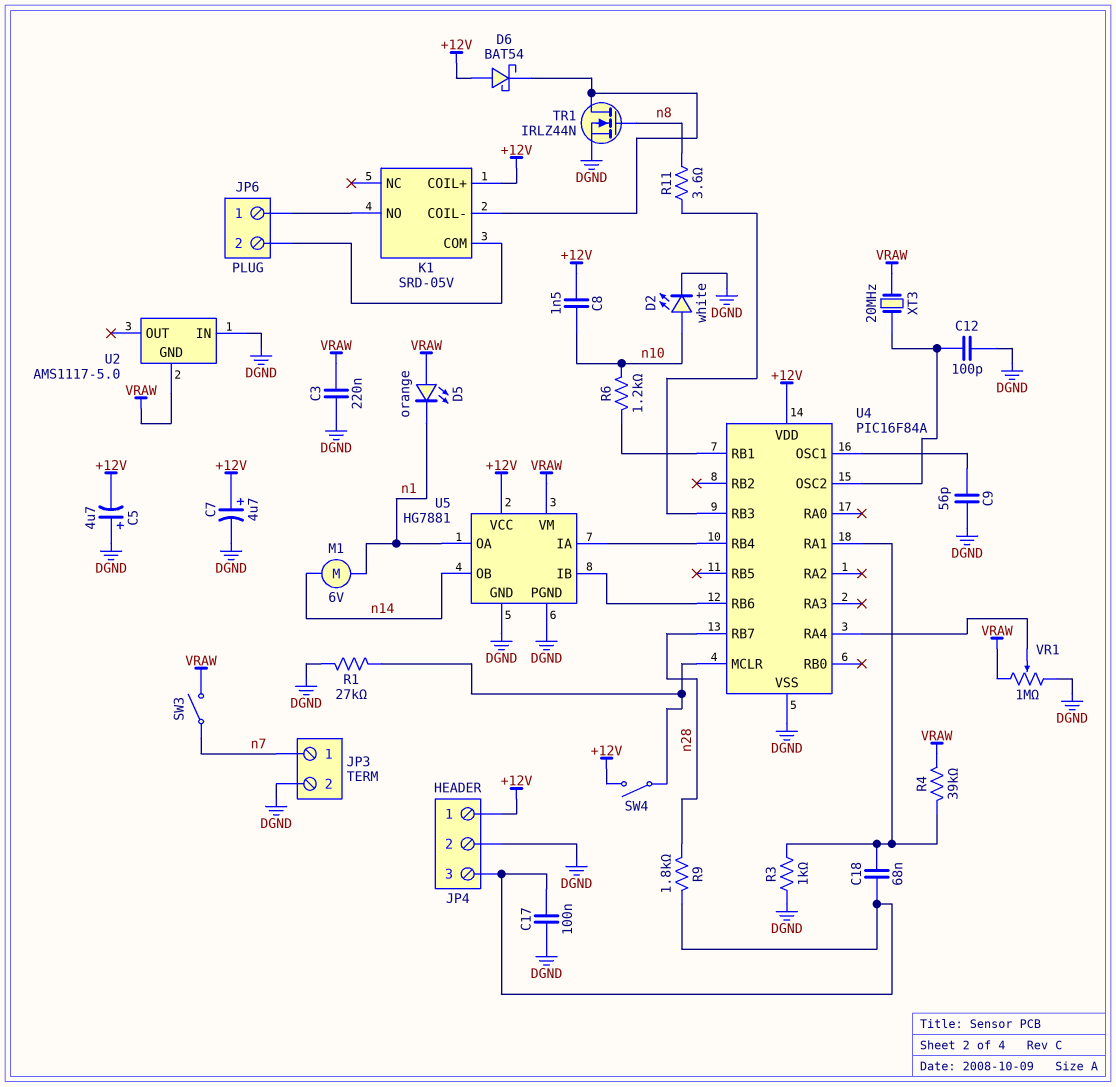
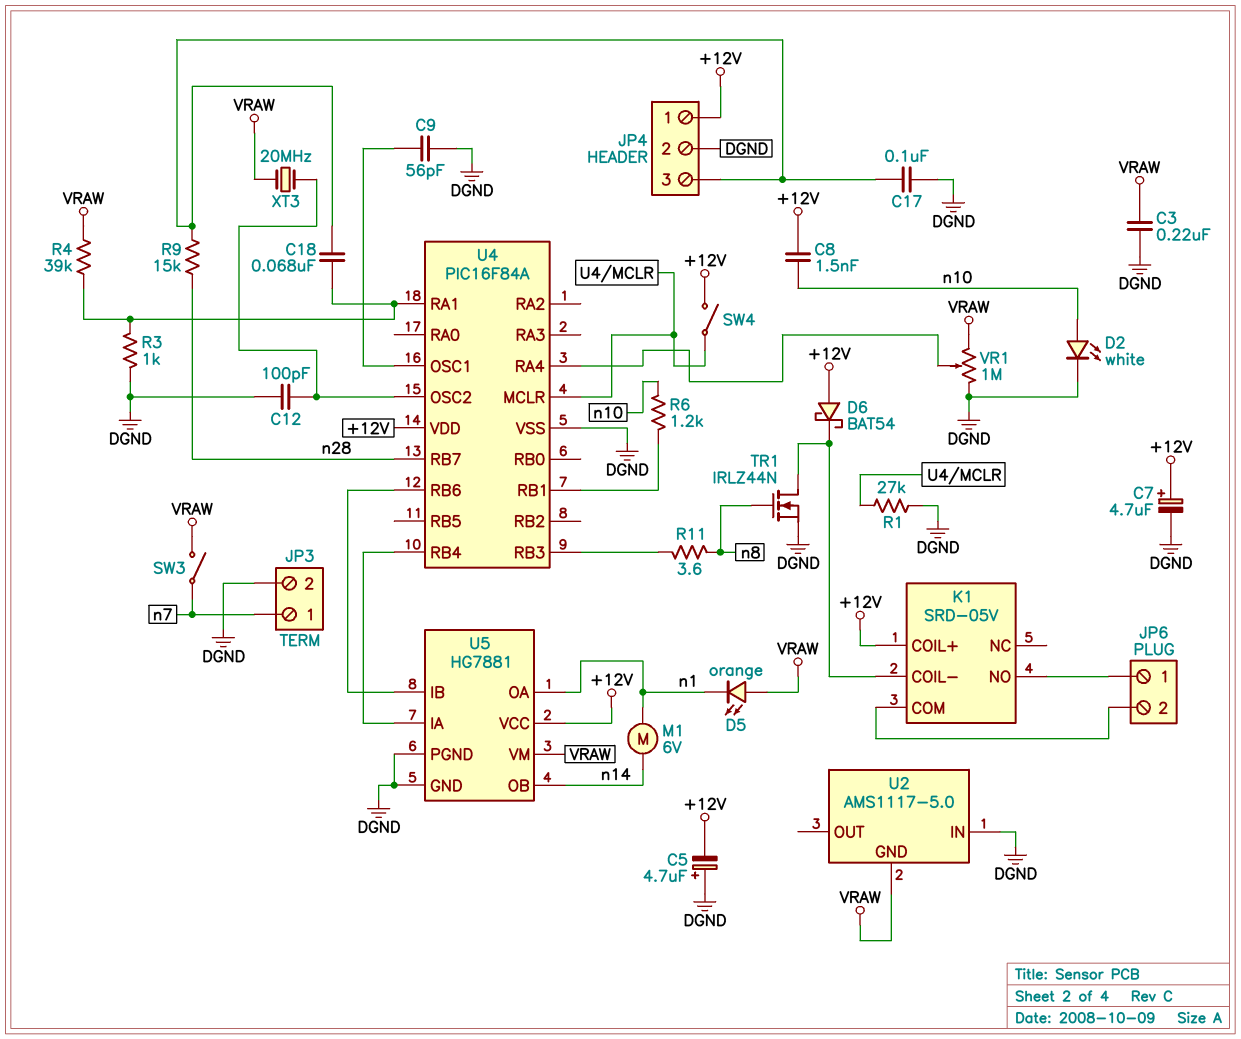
R9: 1.8k (JP4/3, n28) -> 15k (JP4/3, n28)

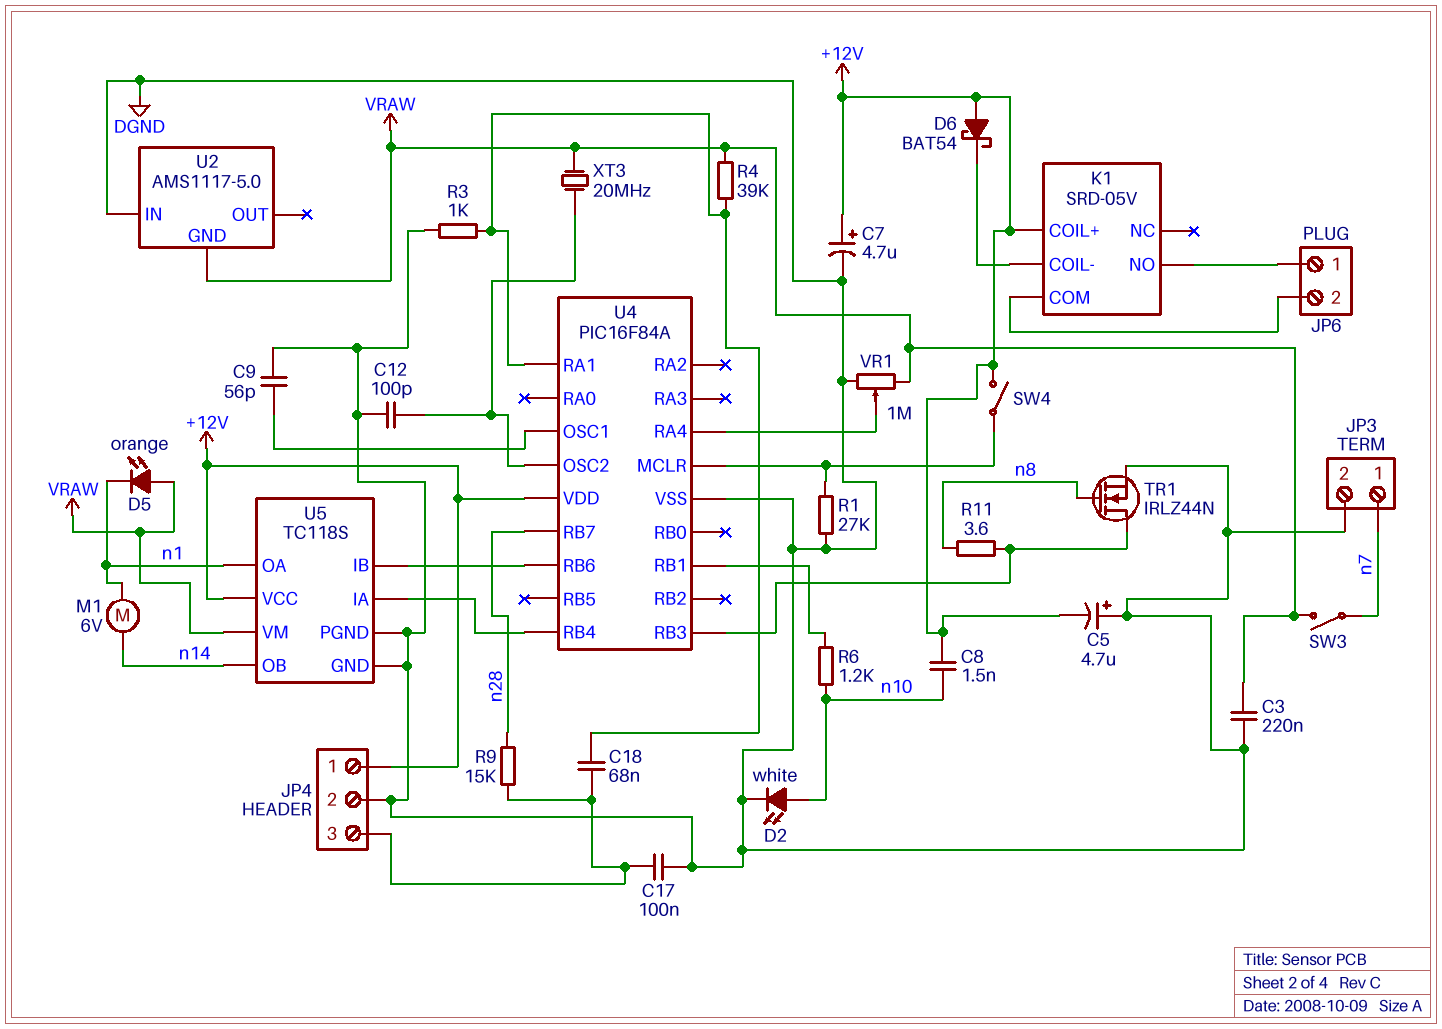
TR1: NMOS IRLZ44N (G n8, D K1/COIL-, S DGND) -> NMOS IRLZ44N (G n8, D U4/RB3, S DGND)
U5: HG7881 -> TC118S

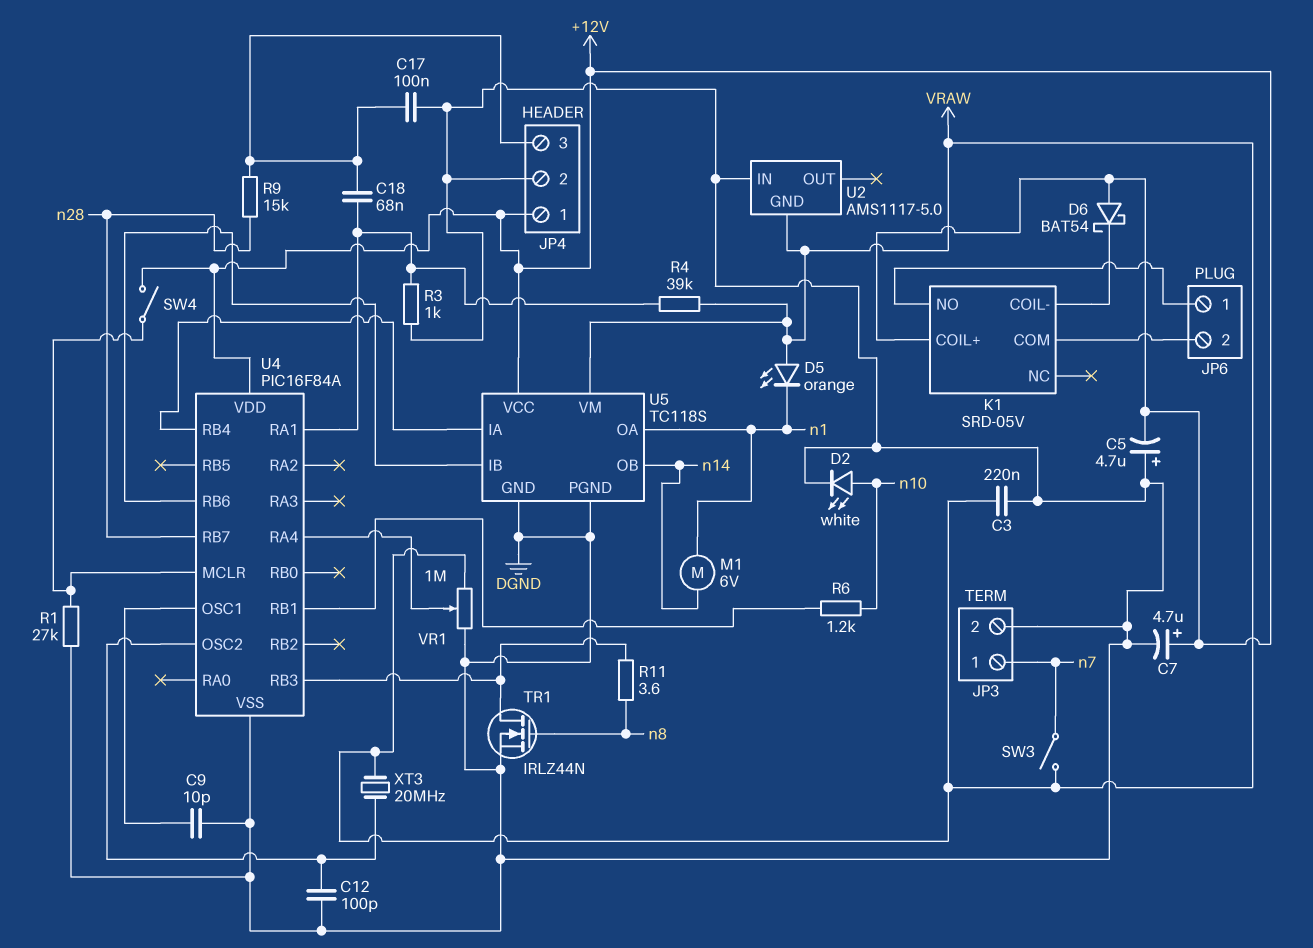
C8: 1.5nF (+12V, n10) -> none
C9: 56pF (DGND, U4/OSC1) -> 10pF (DGND, U4/OSC1)

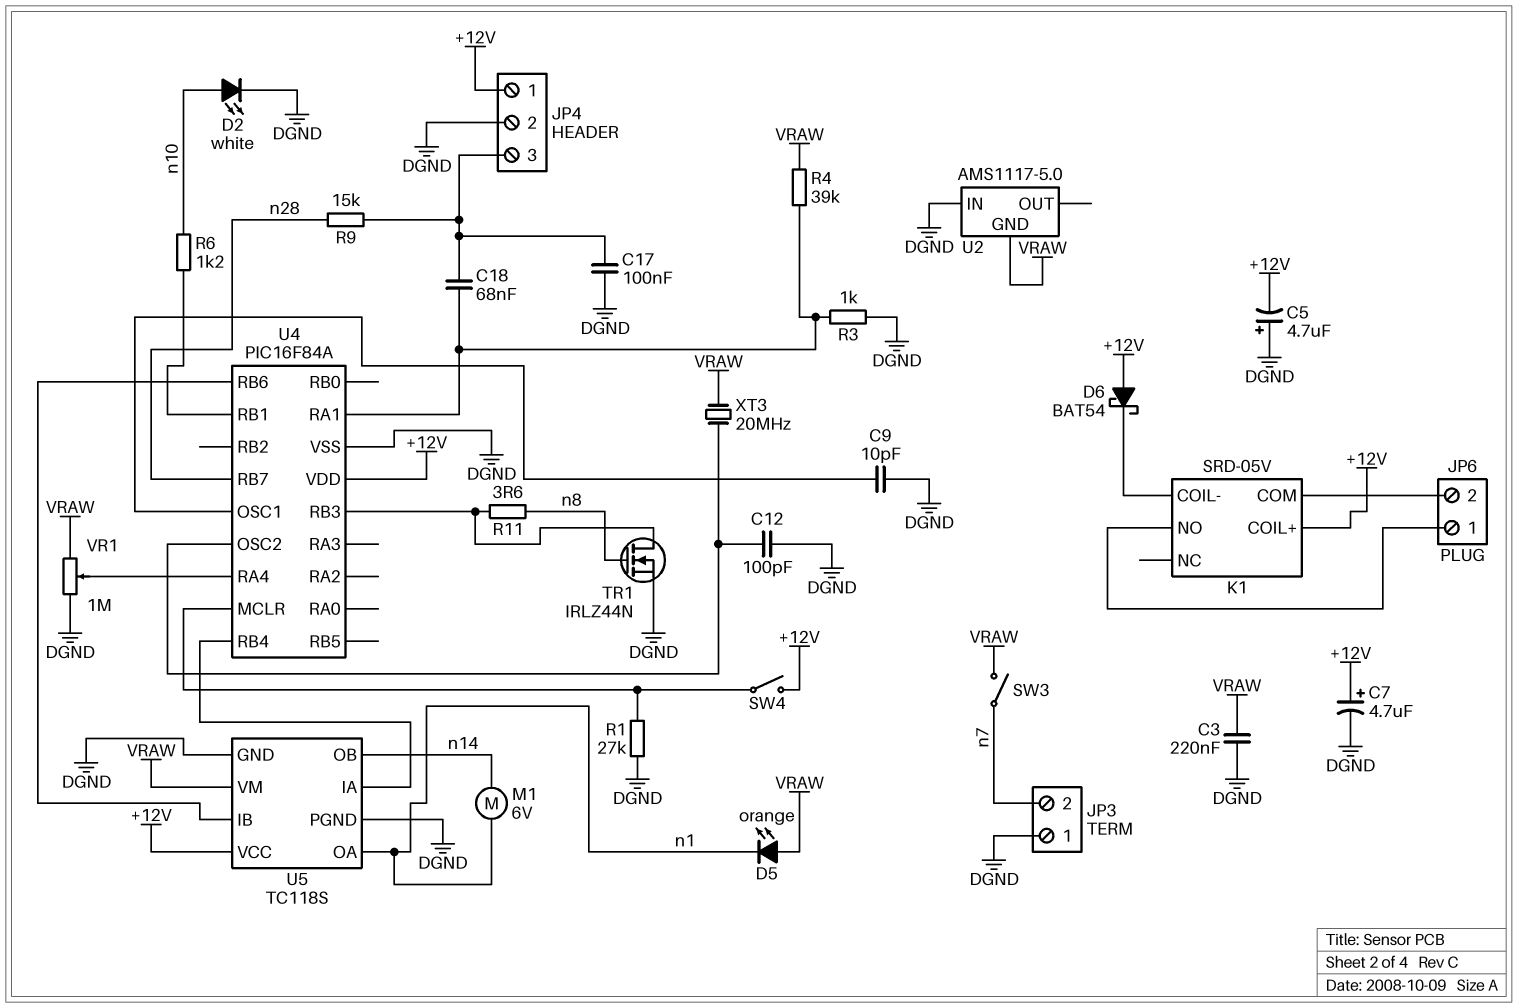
JP3 pin 1: n7 -> DGND
JP3 pin 2: DGND -> n7

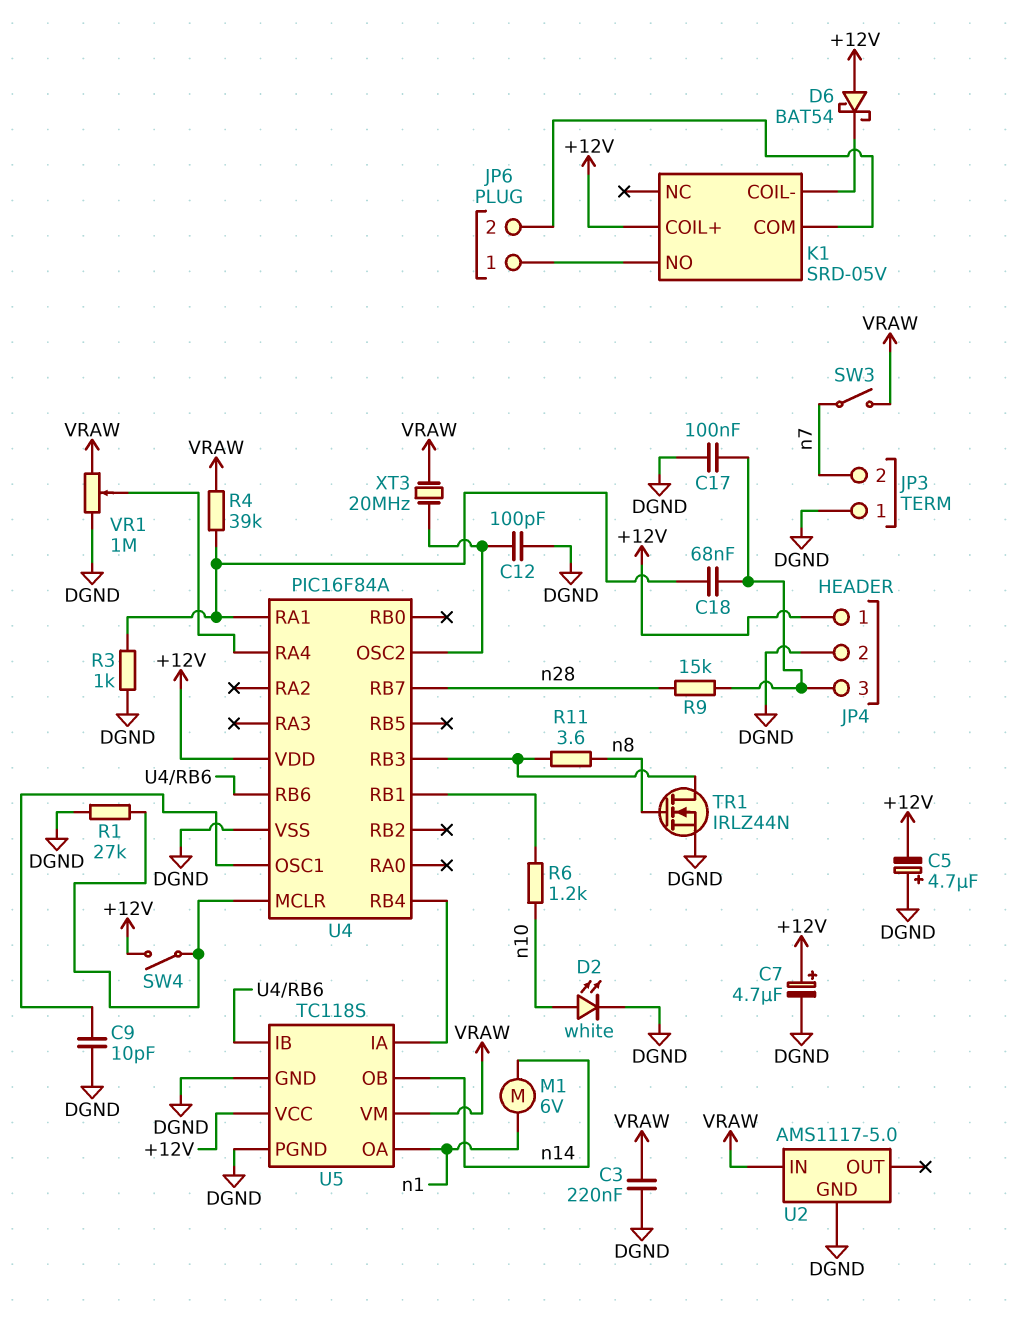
D5: LED orange (A VRAW, K n1) -> none
U2 pin GND: VRAW -> DGND
U2 pin IN: DGND -> VRAW

